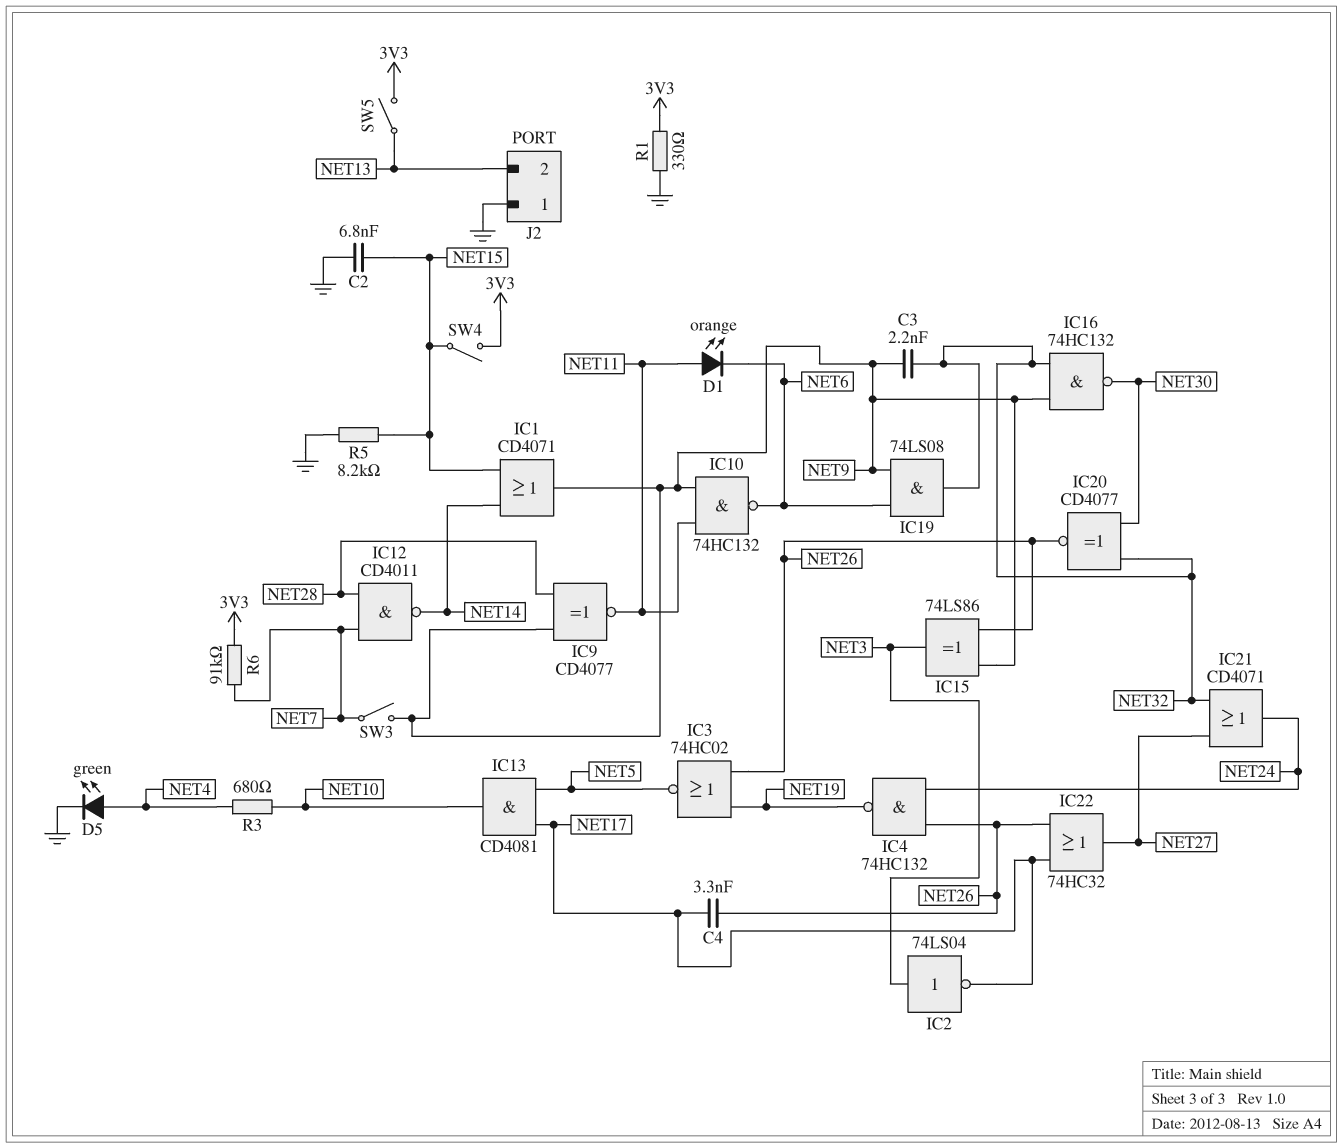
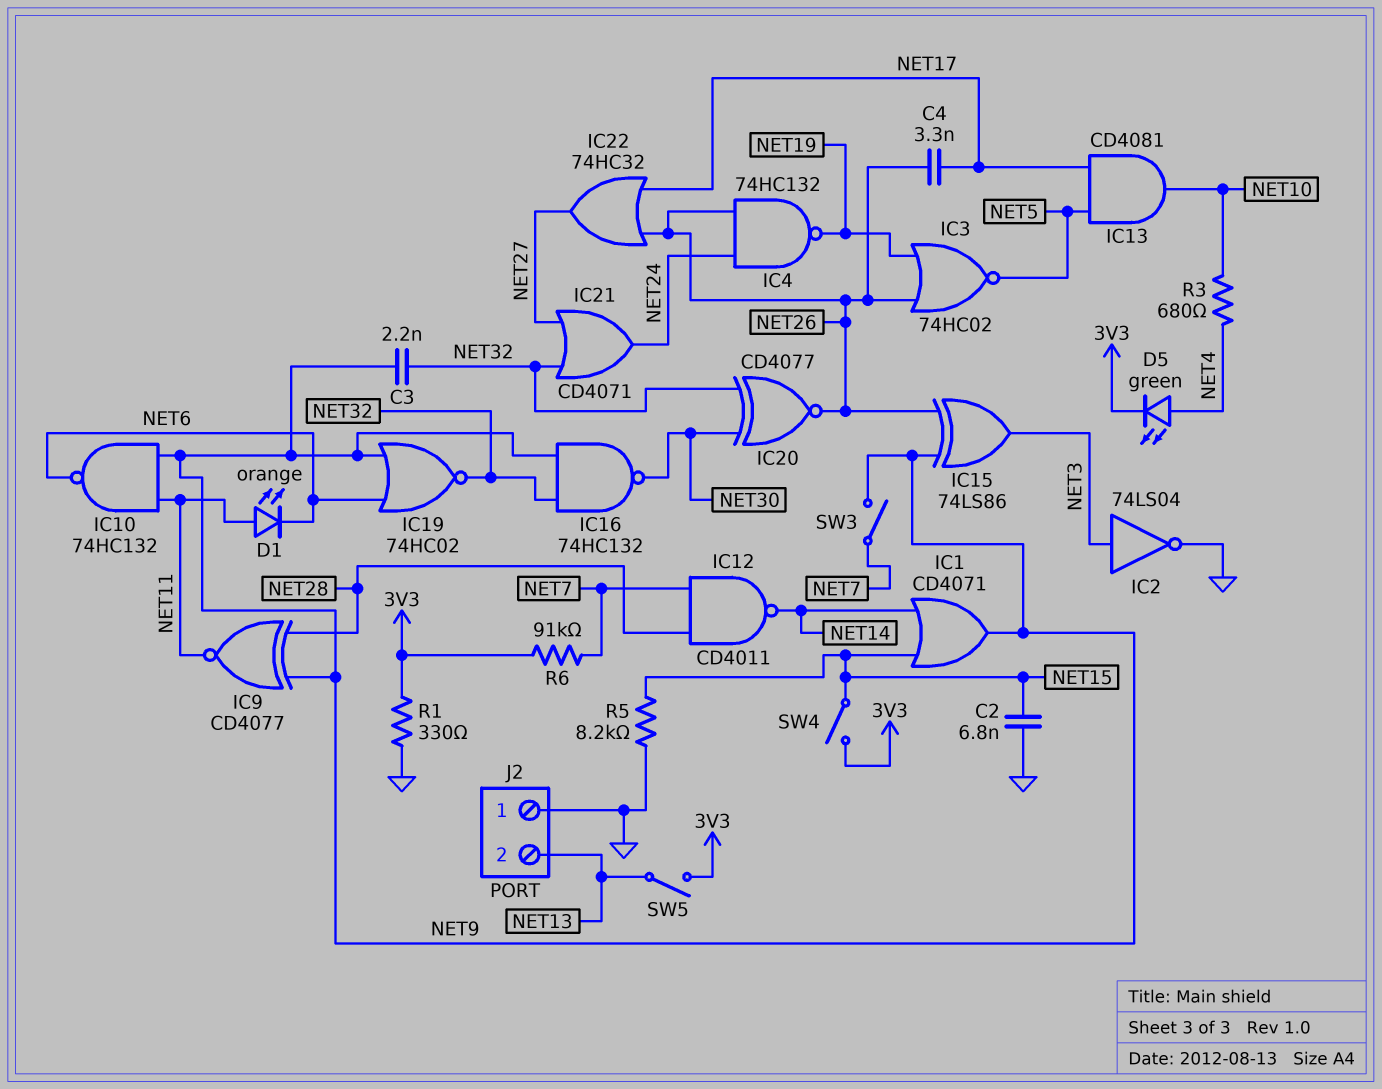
D5: LED green (A NET4, K GND) -> LED green (A NET4, K 3V3)
IC2: NOT 74LS04 (in NET3, out NET17) -> NOT 74LS04 (in NET3, out GND)
IC19: AND 74LS08 (in NET6, in NET9, out NET32) -> NOR 74HC02 (in NET6, in NET9, out NET32)

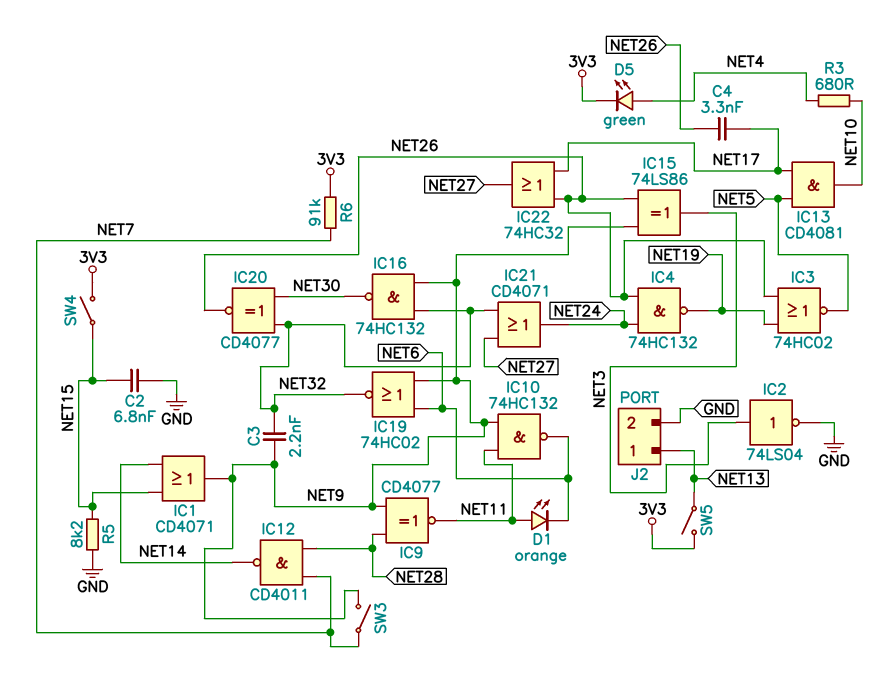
J2 pin 1: GND -> NET13
J2 pin 2: NET13 -> GND
R1: 330 (3V3, GND) -> none

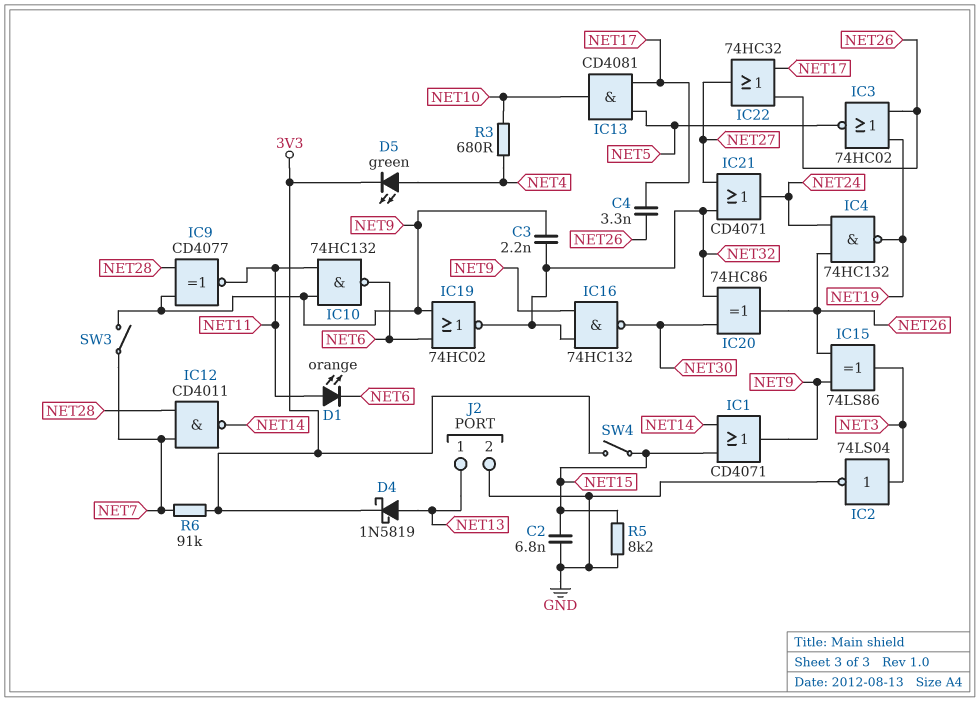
D4: none -> schottky 1N5819 (A NET13, K 3V3)
IC20: XNOR CD4077 (in NET30, in NET32, out NET26) -> XOR 74HC86 (in NET30, in NET32, out NET26)
SW5: switch (3V3, NET13) -> none

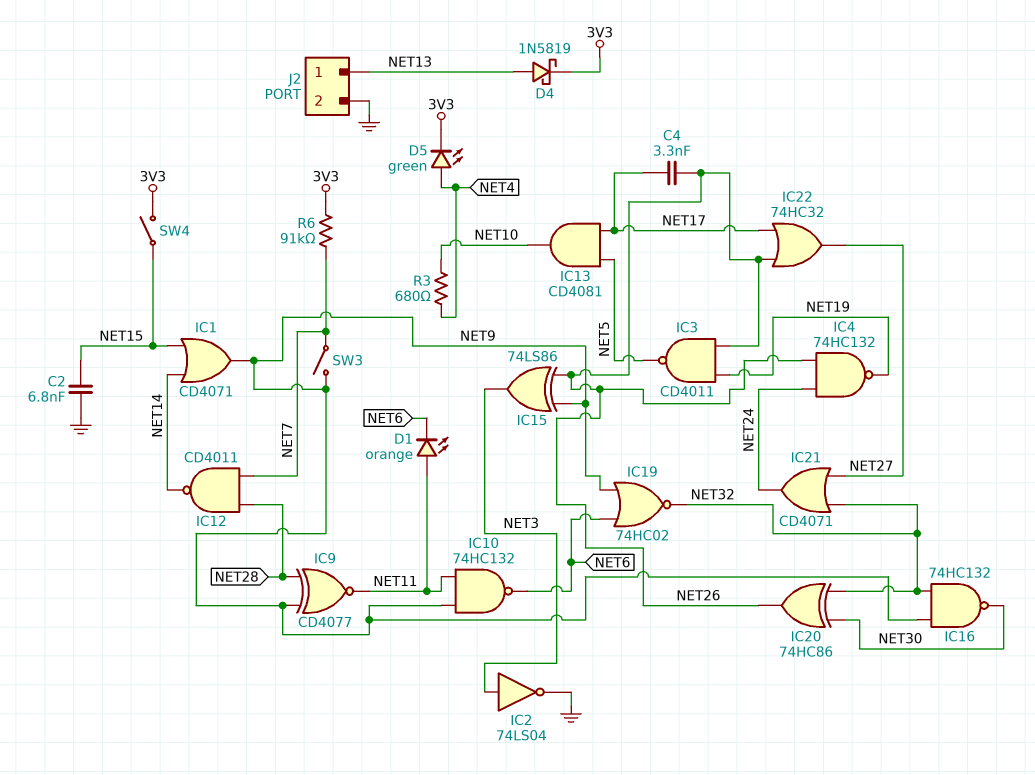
C3: 2.2nF (NET9, NET32) -> none
IC3: NOR 74HC02 (in NET19, in NET26, out NET5) -> NAND CD4011 (in NET19, in NET26, out NET5)
R5: 8.2k (GND, NET15) -> none

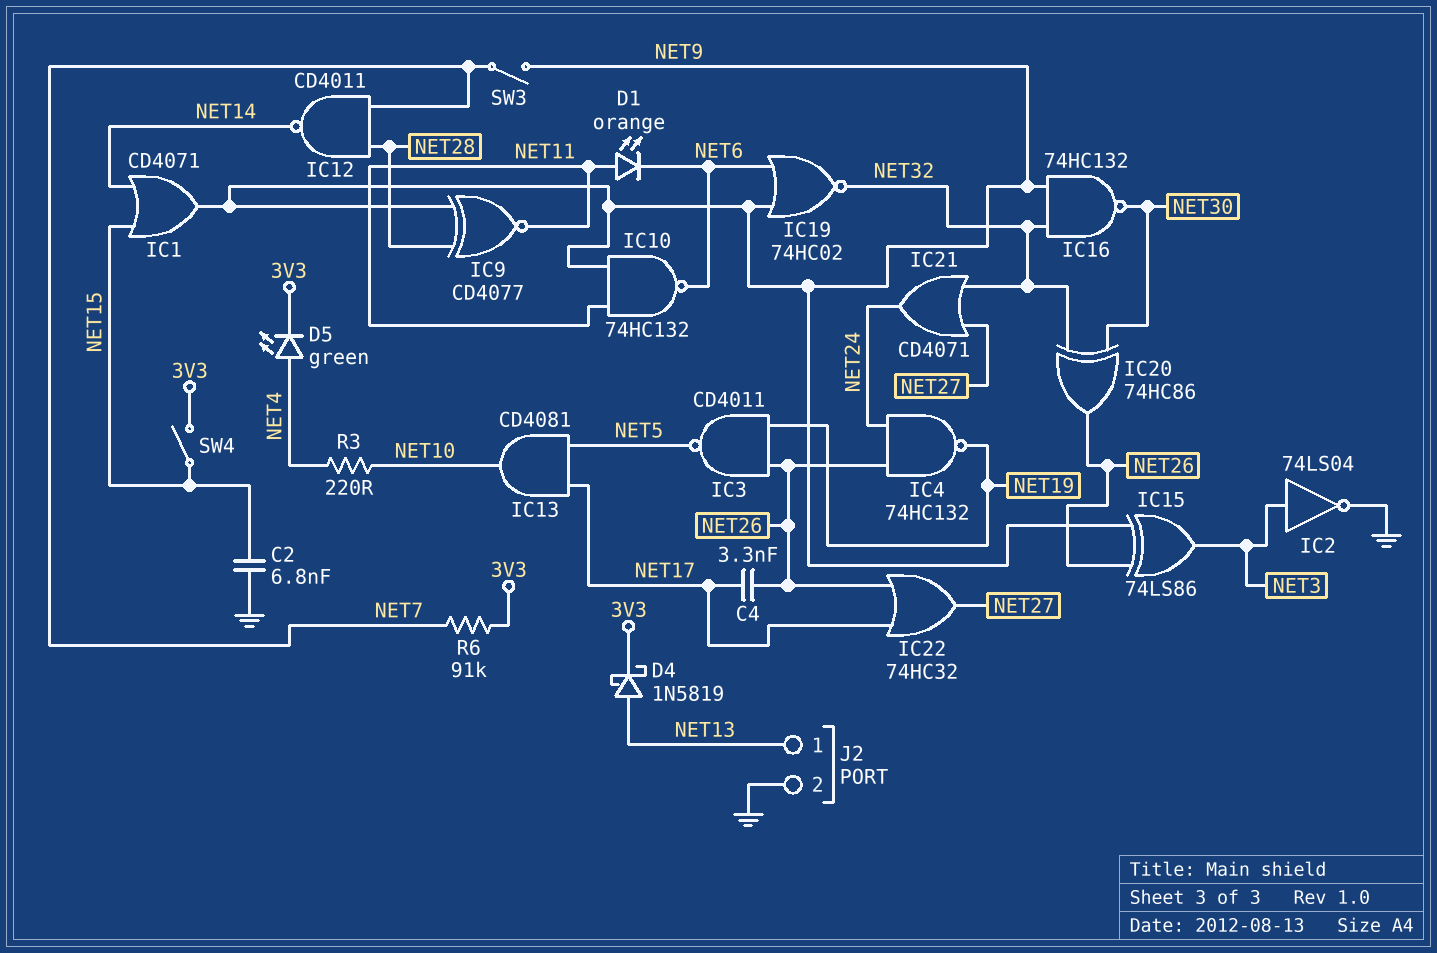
R3: 680 (NET4, NET10) -> 220 (NET4, NET10)

